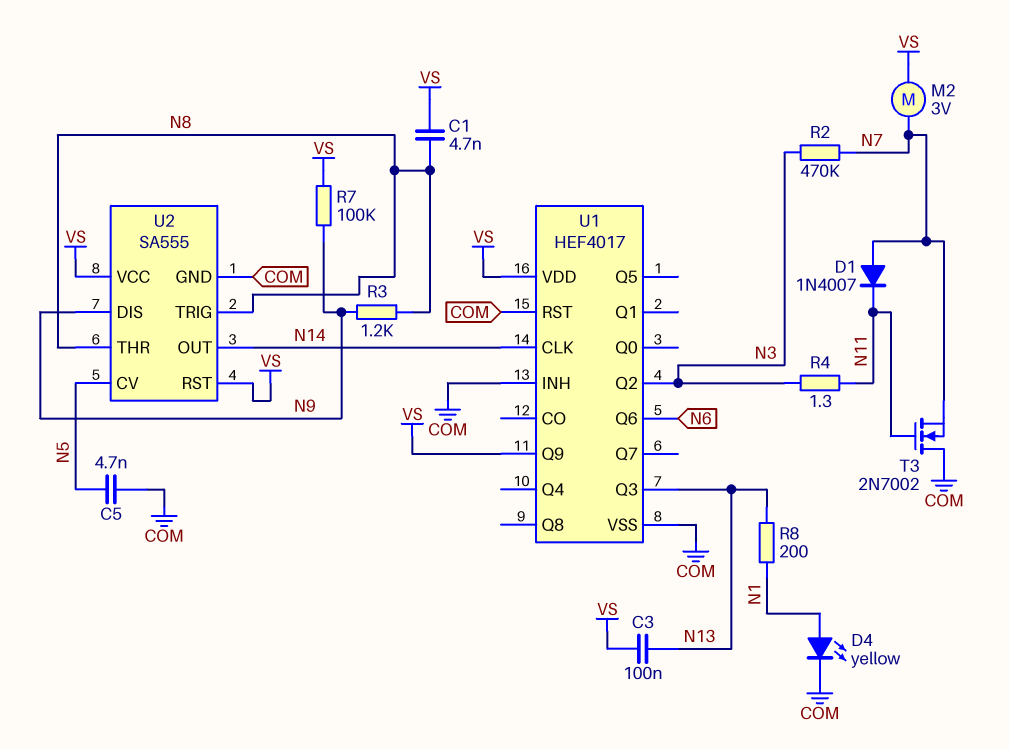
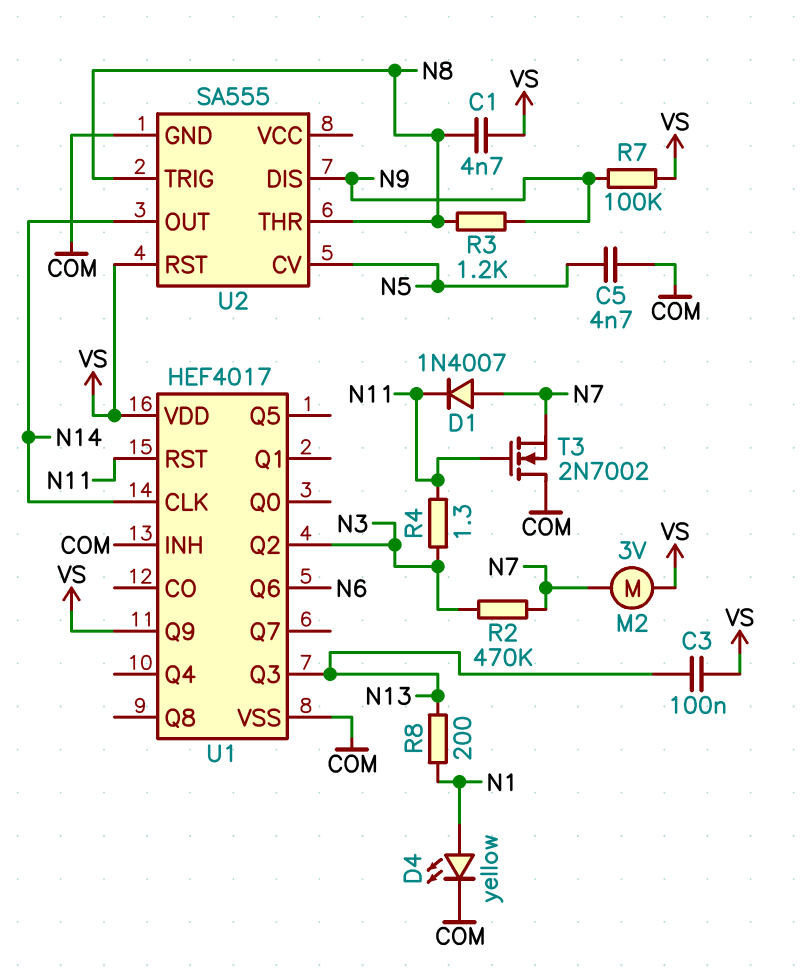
U1 pin RST: COM -> N11
U2 pin VCC: VS -> none

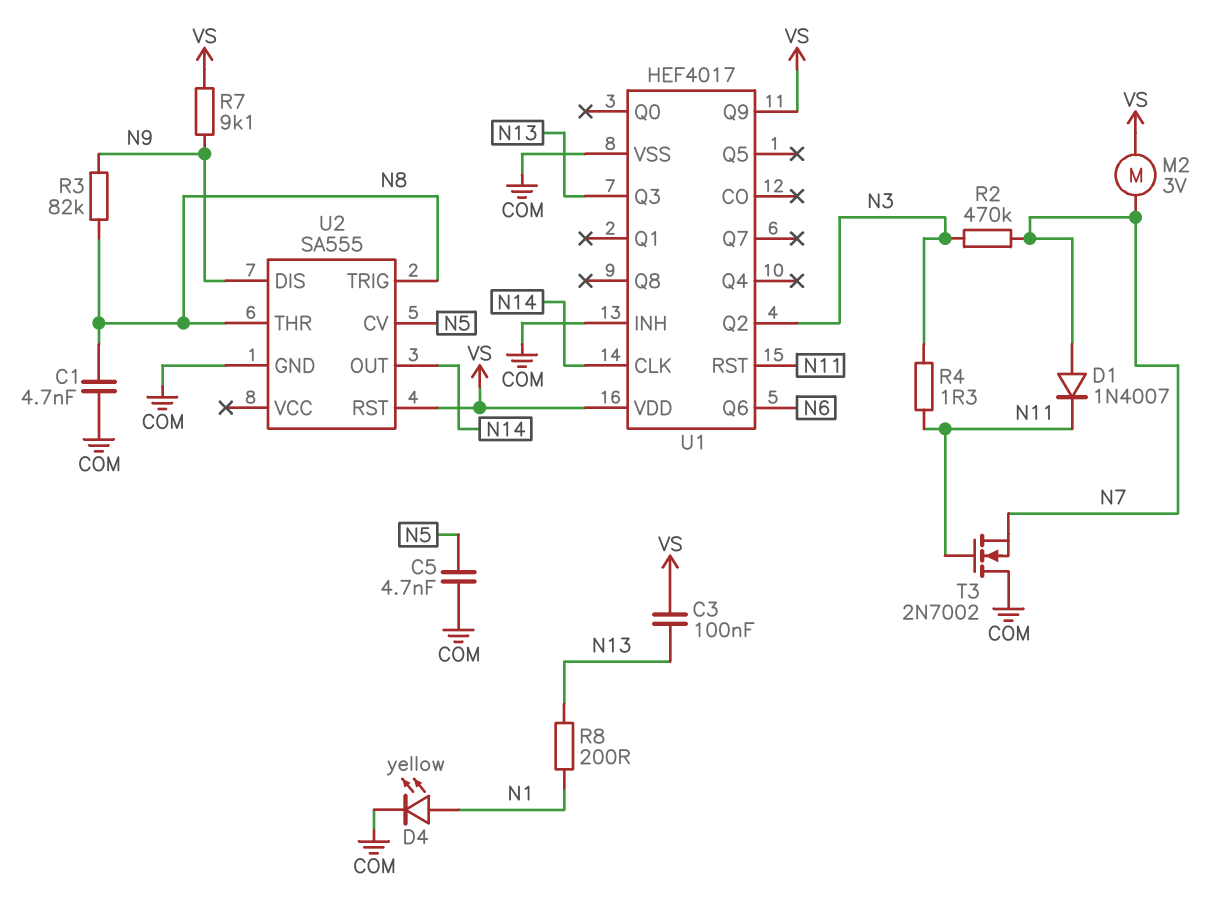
C1: 4.7nF (N8, VS) -> 4.7nF (COM, N8)
R3: 1.2k (N8, N9) -> 82k (N8, N9)
R7: 100k (N9, VS) -> 9.1k (N9, VS)

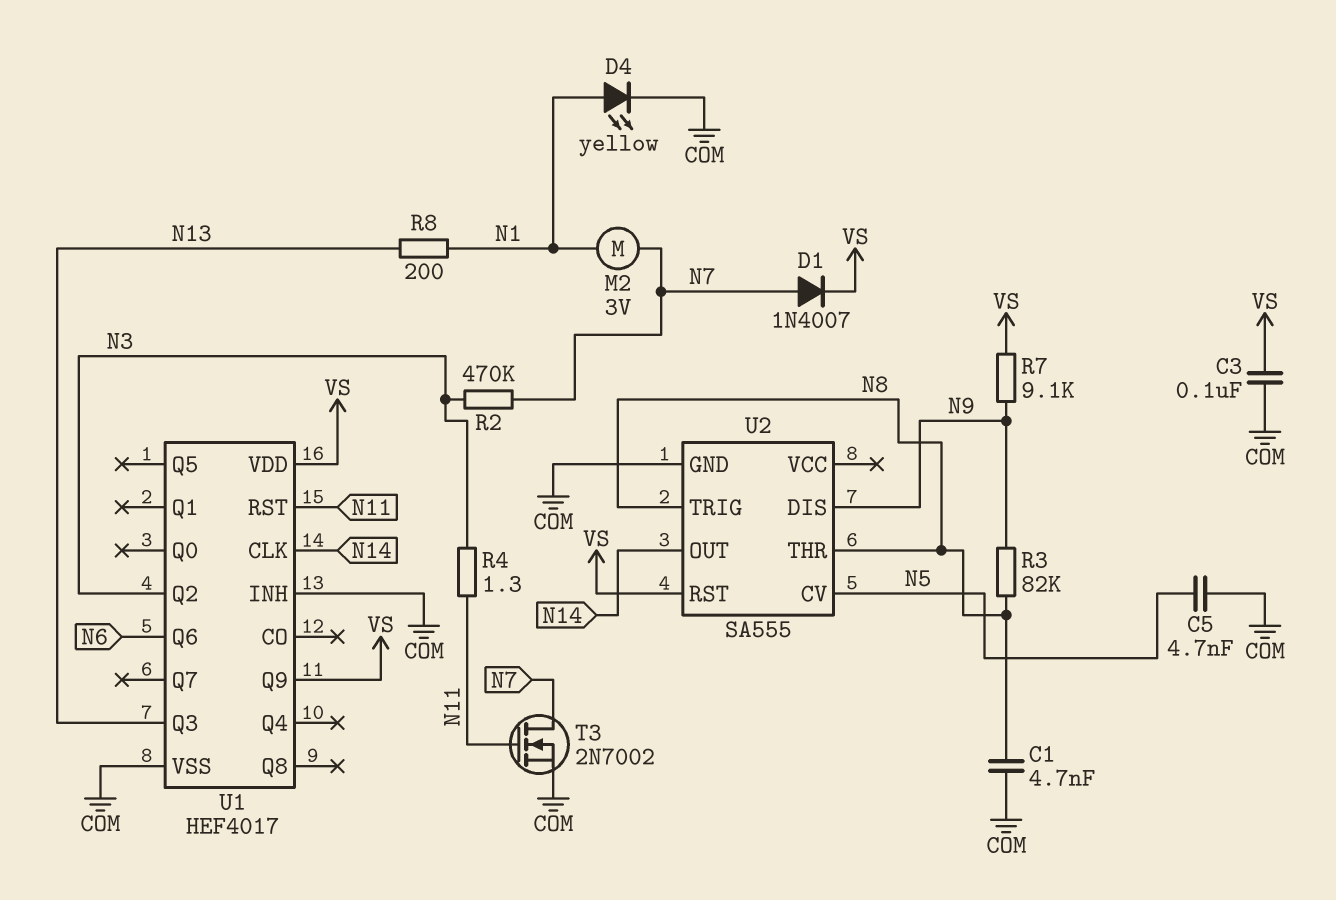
C3: 100nF (N13, VS) -> 100nF (COM, VS)
D1: diode 1N4007 (A N7, K N11) -> diode 1N4007 (A N7, K VS)
M2: motor 3V (N7, VS) -> motor 3V (N1, N7)
T3: NMOS 2N7002 (G N11, D COM, S N7) -> NMOS 2N7002 (G N11, D N7, S COM)

